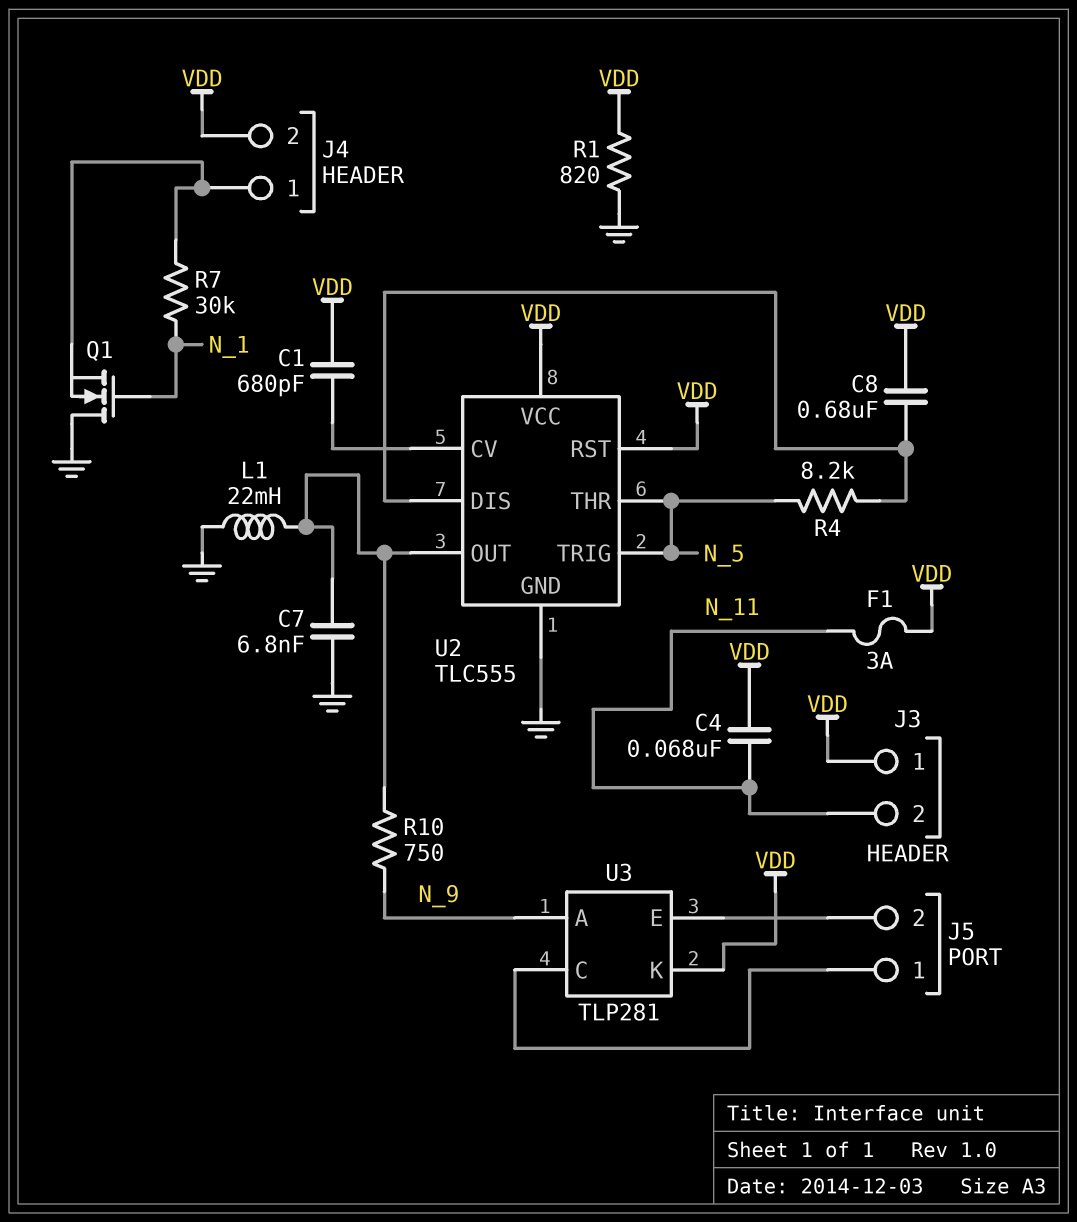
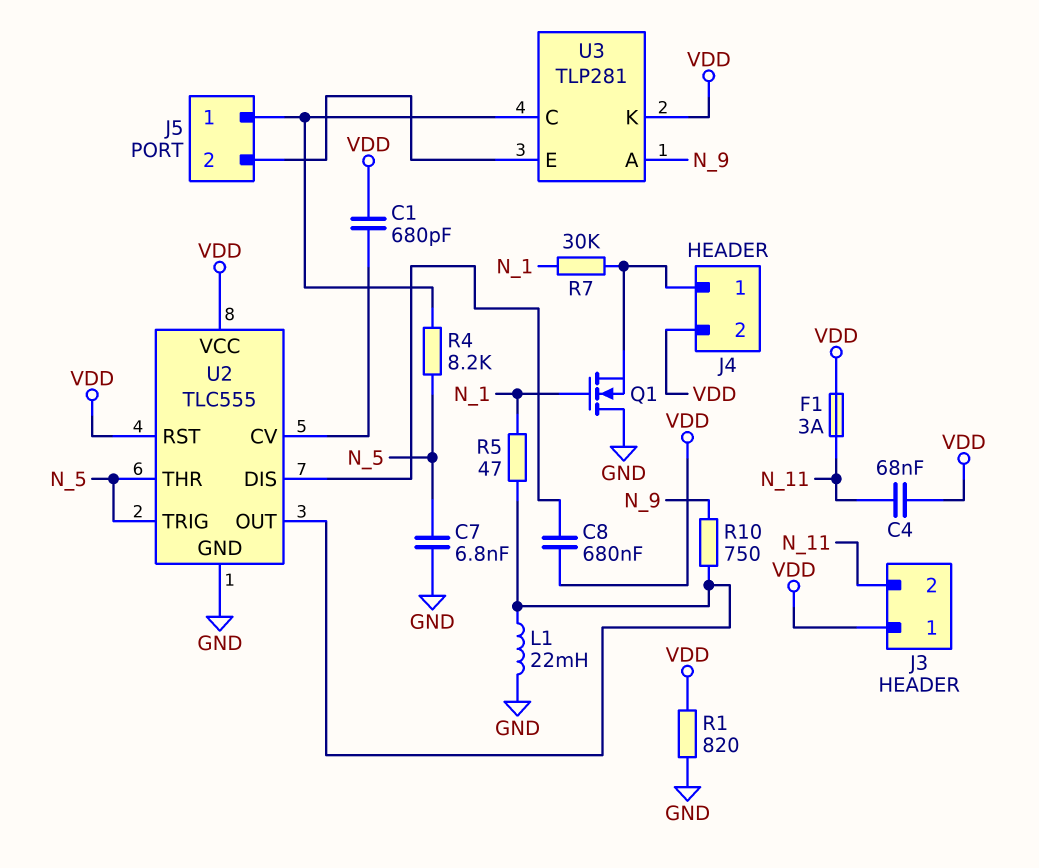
C7: 6.8nF (GND, U2/OUT) -> 6.8nF (GND, N_5)
R4: 8.2k (N_5, U2/DIS) -> 8.2k (J5/1, N_5)
R5: none -> 47 (N_1, U2/OUT)

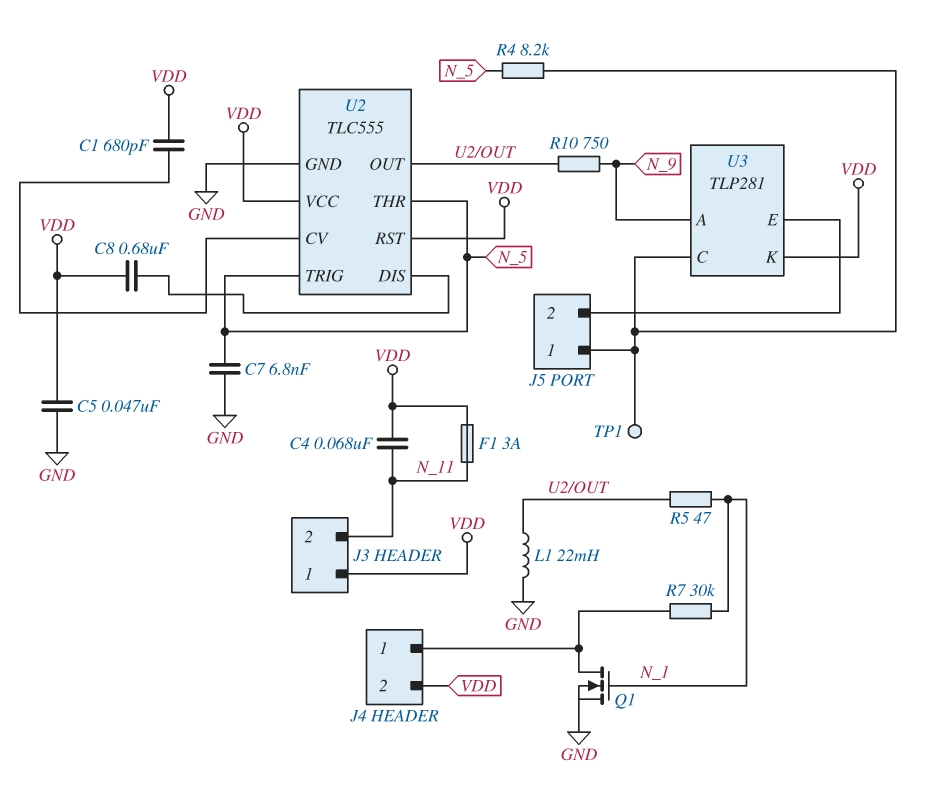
C5: none -> 47nF (GND, VDD)
Q1: NMOS (G N_1, D GND, S J4/1) -> NMOS (G N_1, D J4/1, S GND)
R1: 820 (GND, VDD) -> none
TP1: none -> test point (J5/1)

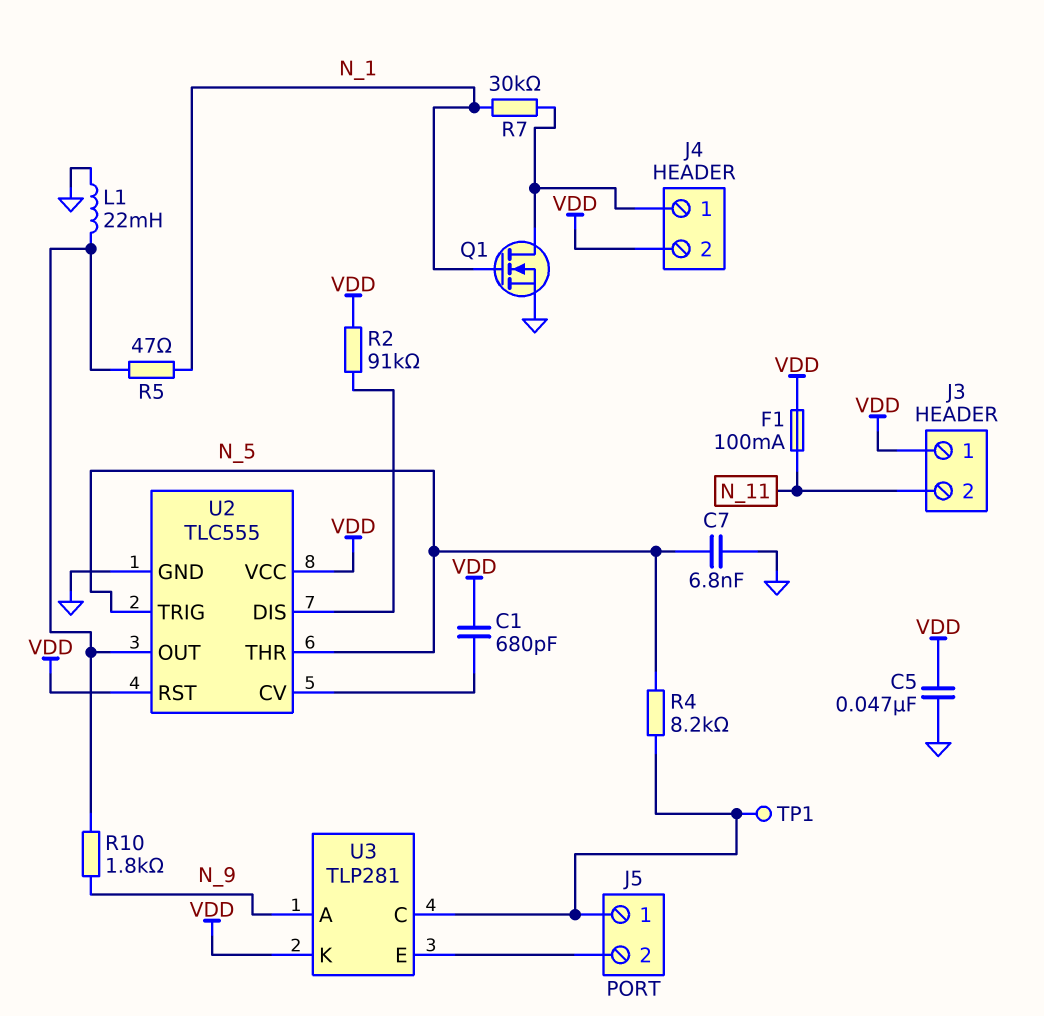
C4: 68nF (N_11, VDD) -> none
C8: 680nF (U2/DIS, VDD) -> none
F1: 3A (N_11, VDD) -> 100mA (N_11, VDD)
R2: none -> 91k (U2/DIS, VDD)
R10: 750 (N_9, U2/OUT) -> 1.8k (N_9, U2/OUT)

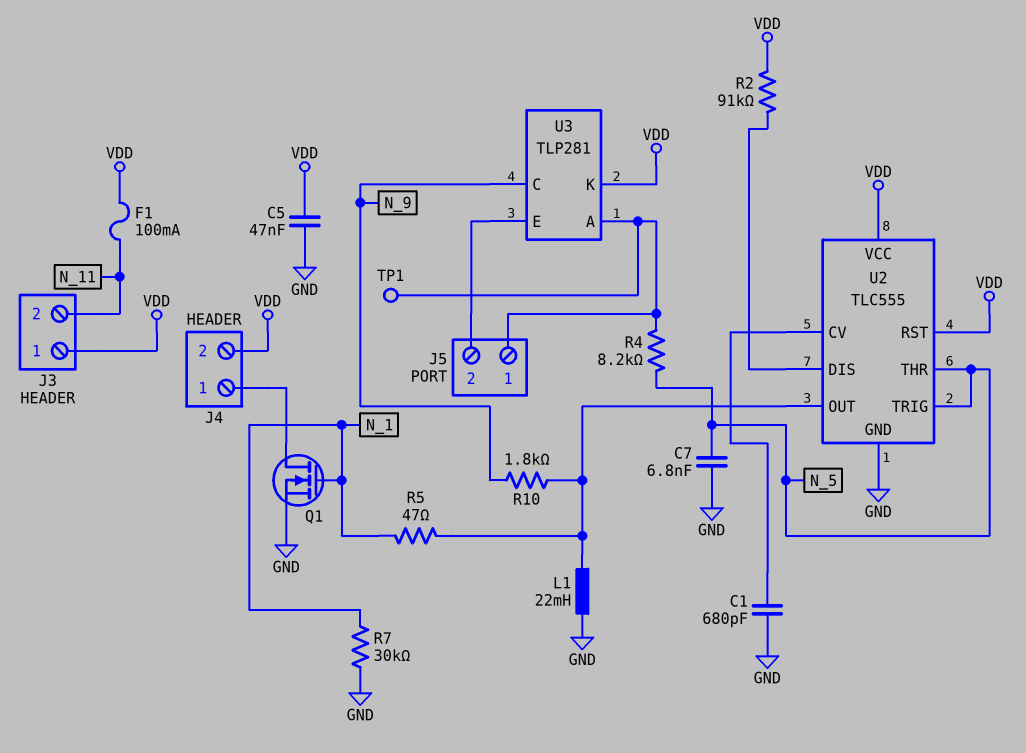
C1: 680pF (U2/CV, VDD) -> 680pF (GND, U2/CV)
R7: 30k (J4/1, N_1) -> 30k (GND, N_1)
U3 pin A: N_9 -> J5/1
U3 pin C: J5/1 -> N_9

